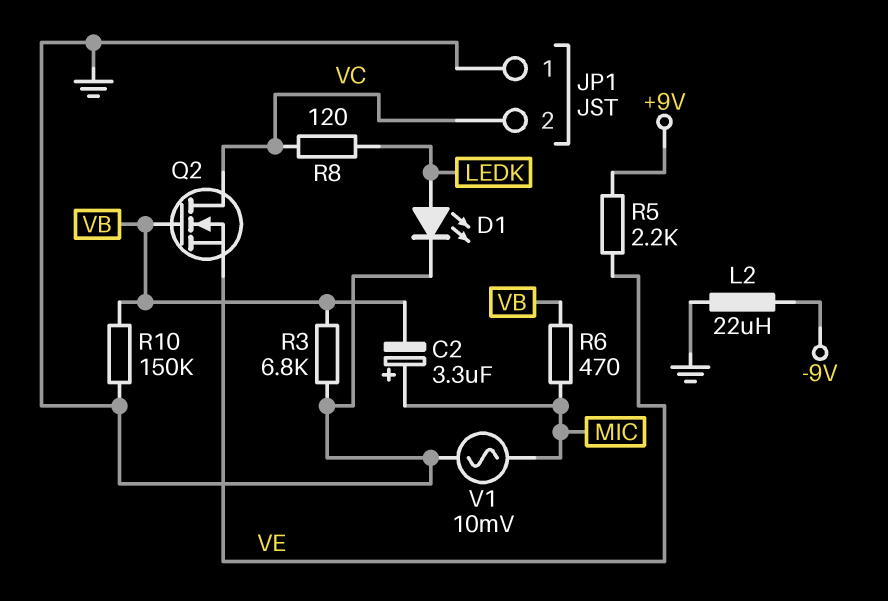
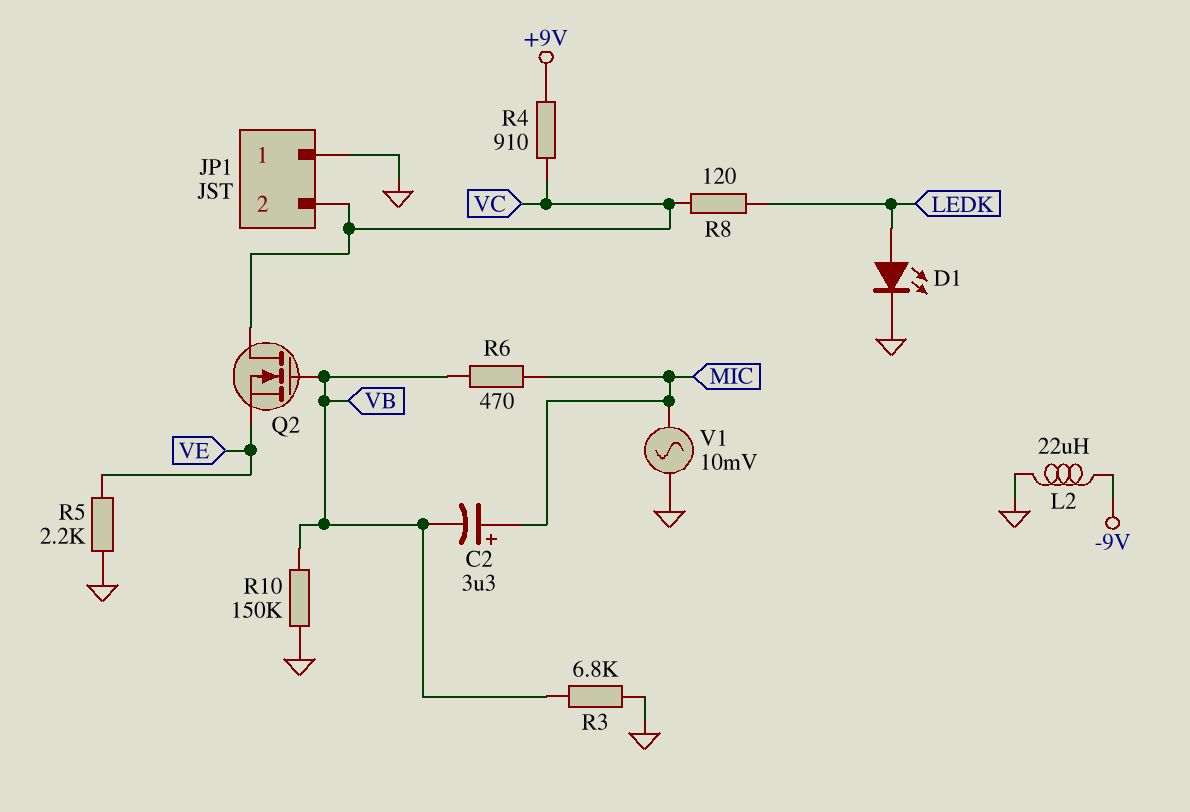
R4: none -> 910 (+9V, VC)
R5: 2.2k (+9V, VE) -> 2.2k (GND, VE)

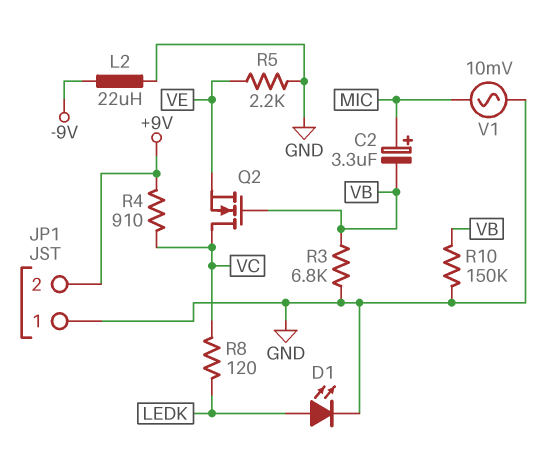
JP1 pin 2: VC -> +9V
R6: 470 (MIC, VB) -> none

